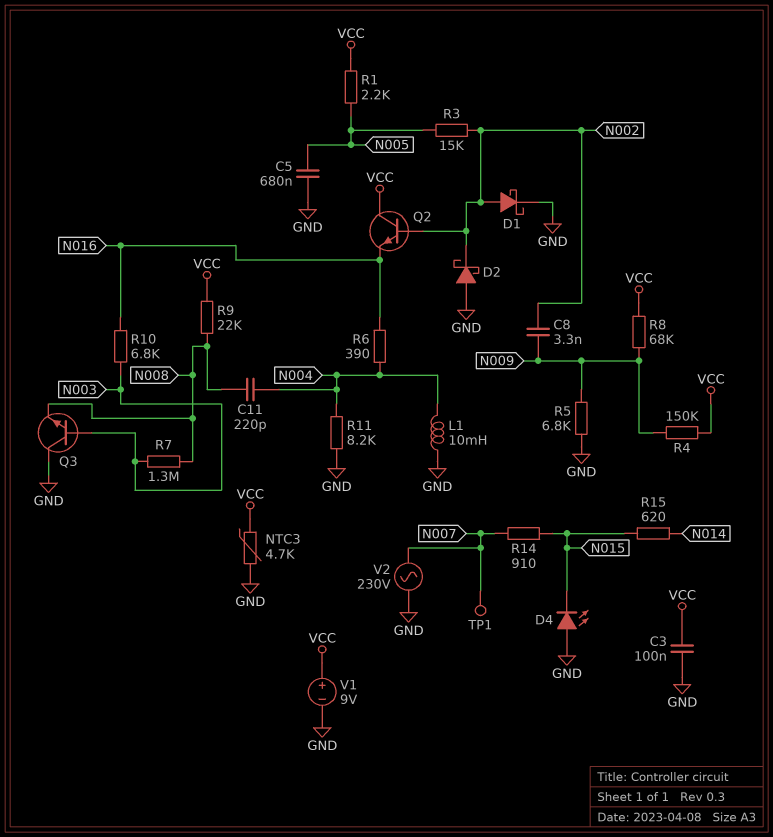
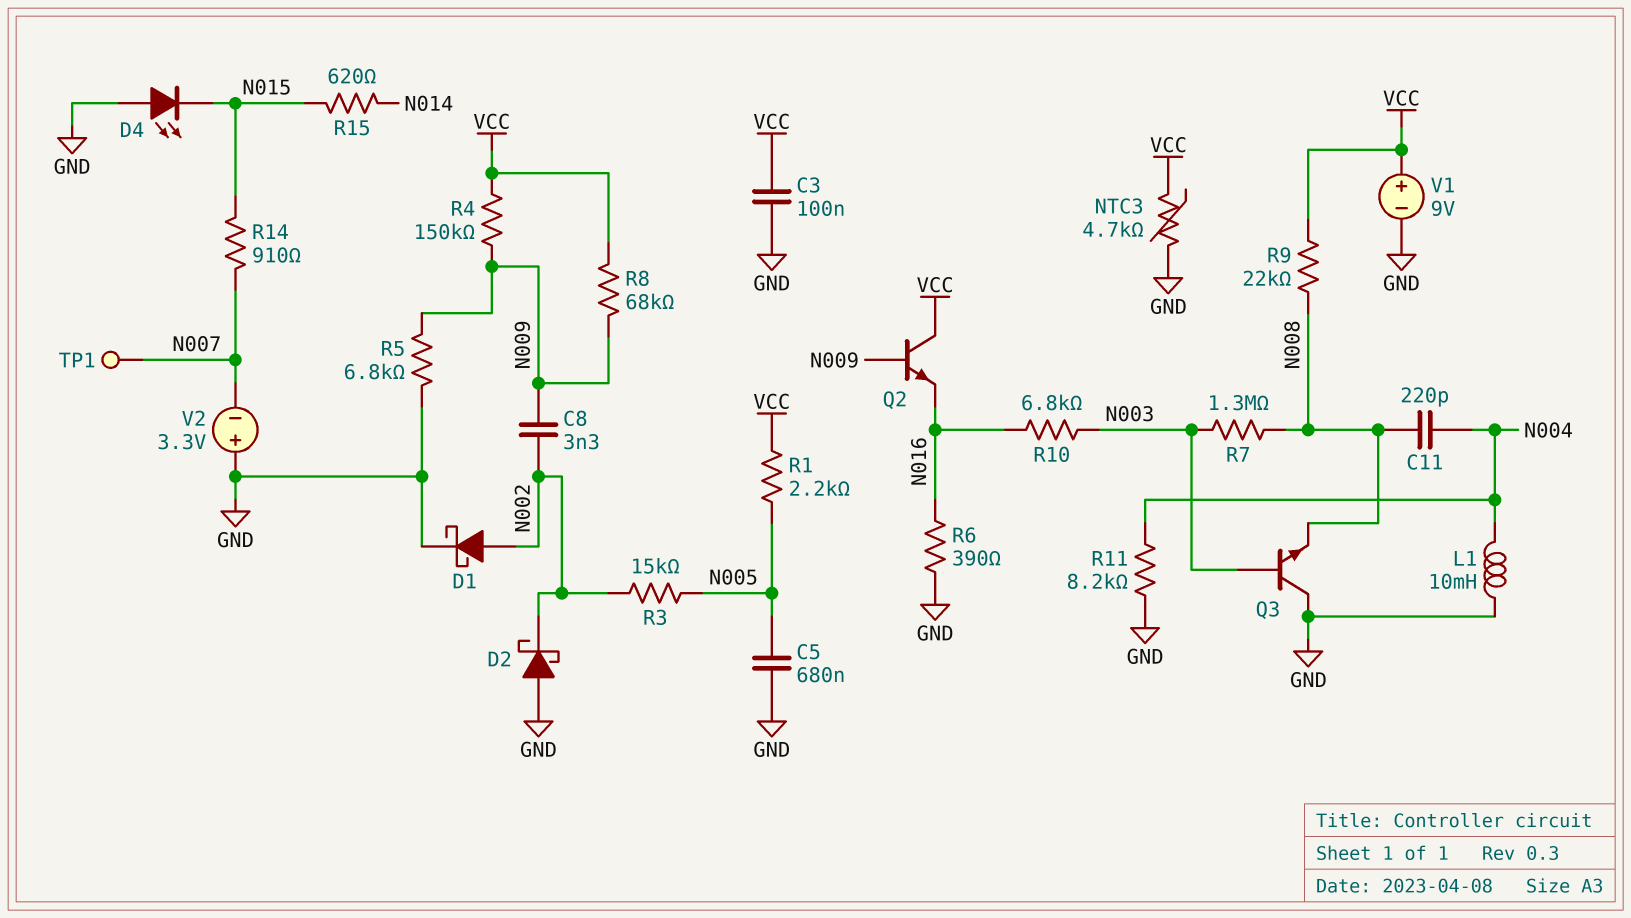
Q2: NPN (B N002, C VCC, E N016) -> NPN (B N009, C VCC, E N016)
R6: 390 (N004, N016) -> 390 (GND, N016)
V2: AC 230V (GND, N007) -> 3.3V (plus GND, minus N007)

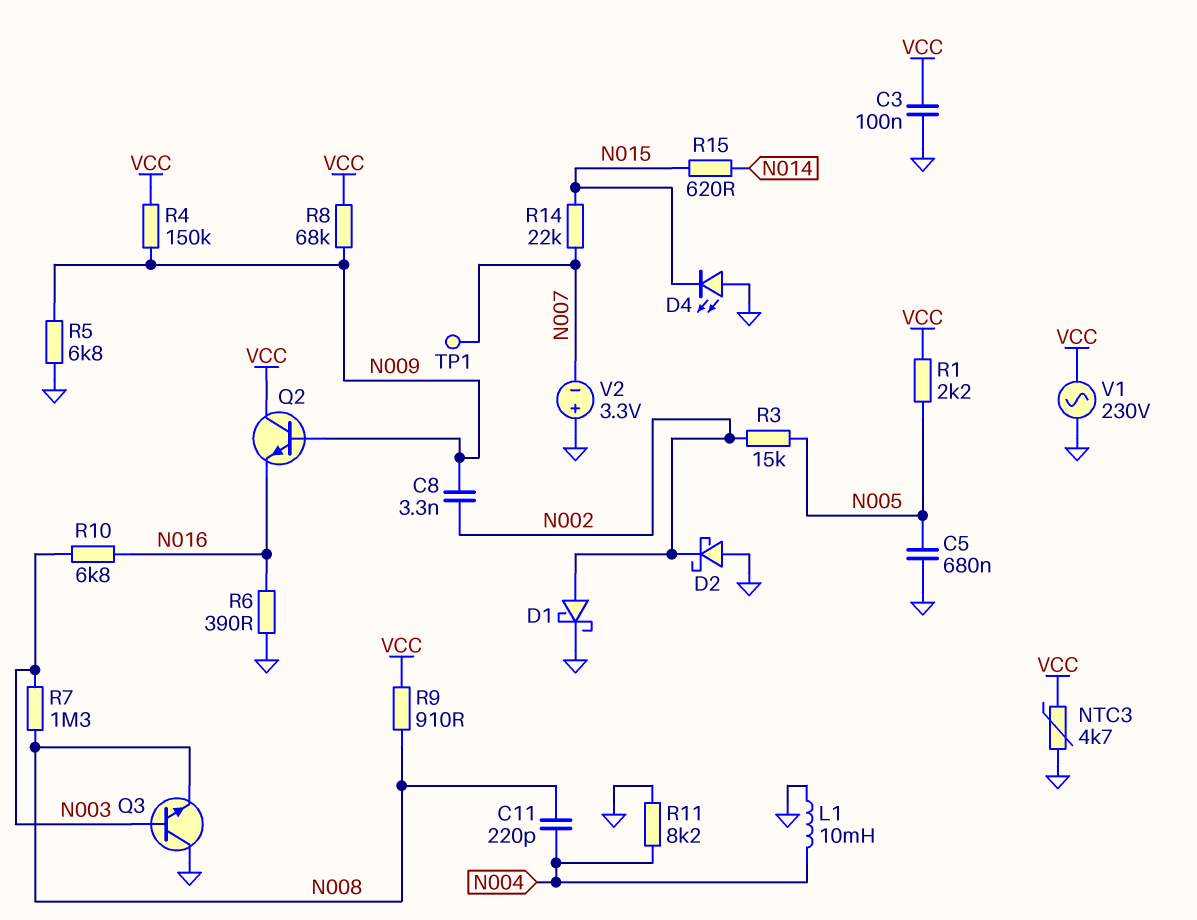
R9: 22k (N008, VCC) -> 910 (N008, VCC)
R14: 910 (N007, N015) -> 22k (N007, N015)
V1: 9V (plus VCC, minus GND) -> AC 230V (GND, VCC)

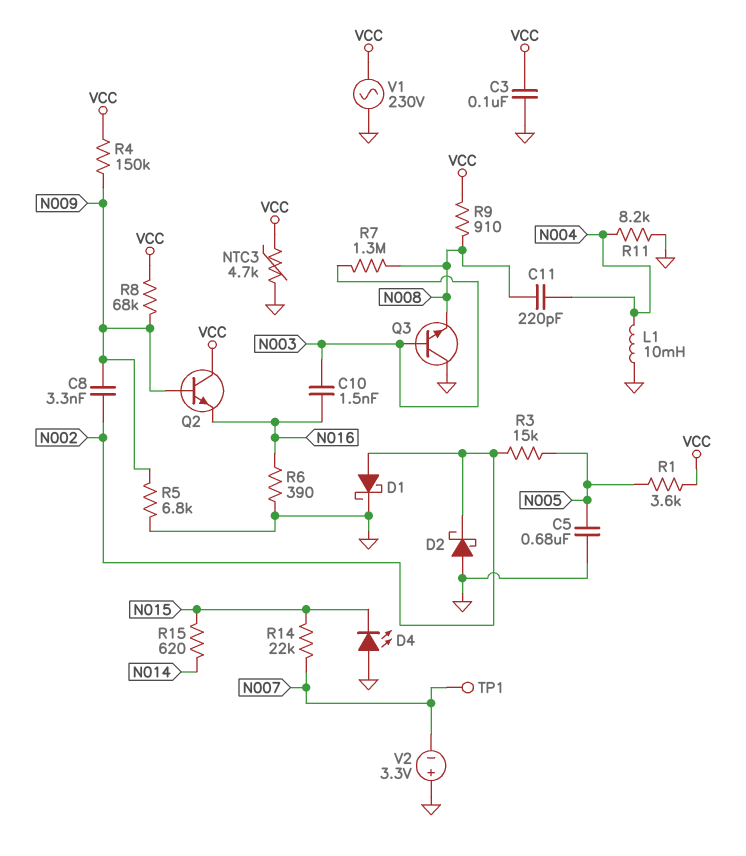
C10: none -> 1.5nF (N003, N016)
R1: 2.2k (N005, VCC) -> 3.6k (N005, VCC)
R10: 6.8k (N003, N016) -> none

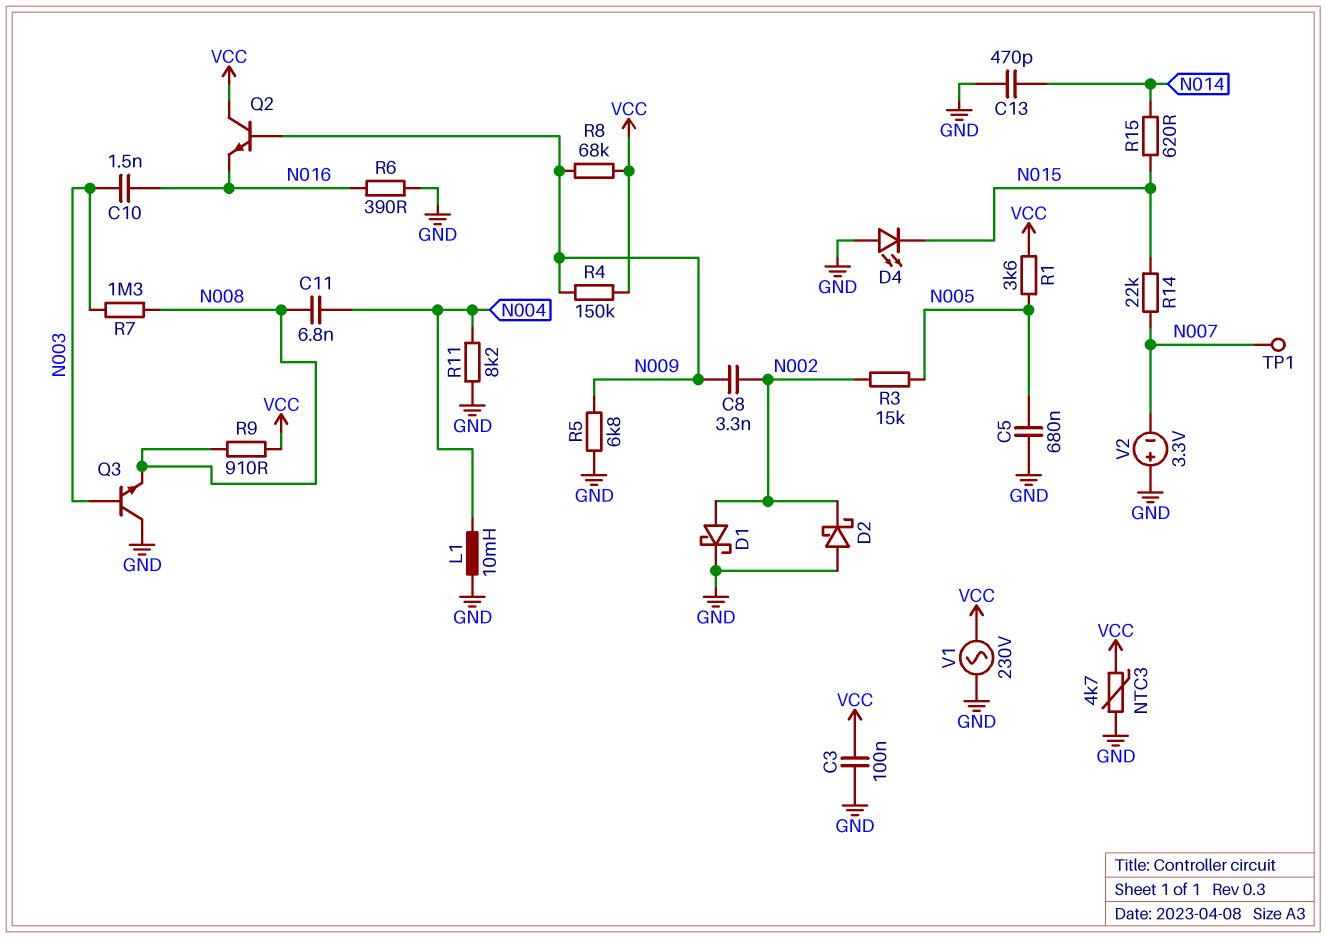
C11: 220pF (N004, N008) -> 6.8nF (N004, N008)
C13: none -> 470pF (GND, N014)

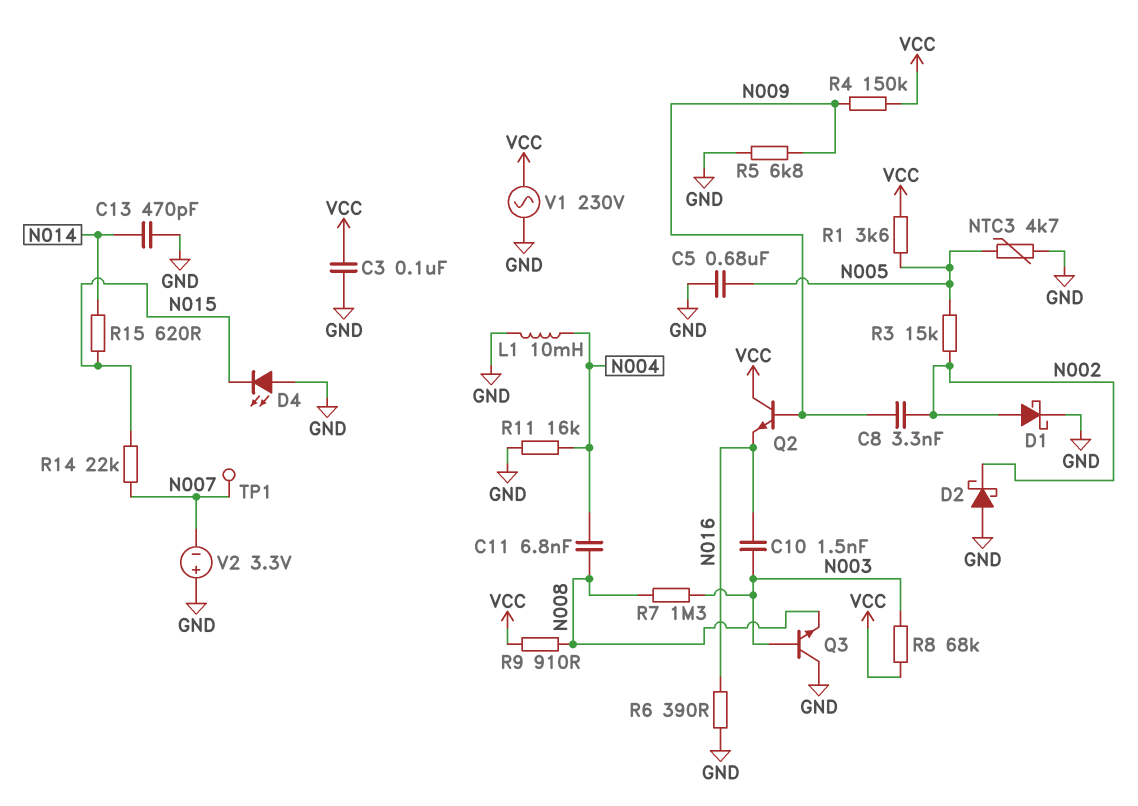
NTC3: 4.7k (GND, VCC) -> 4.7k (GND, N005)
R8: 68k (N009, VCC) -> 68k (N003, VCC)
R11: 8.2k (GND, N004) -> 16k (GND, N004)

